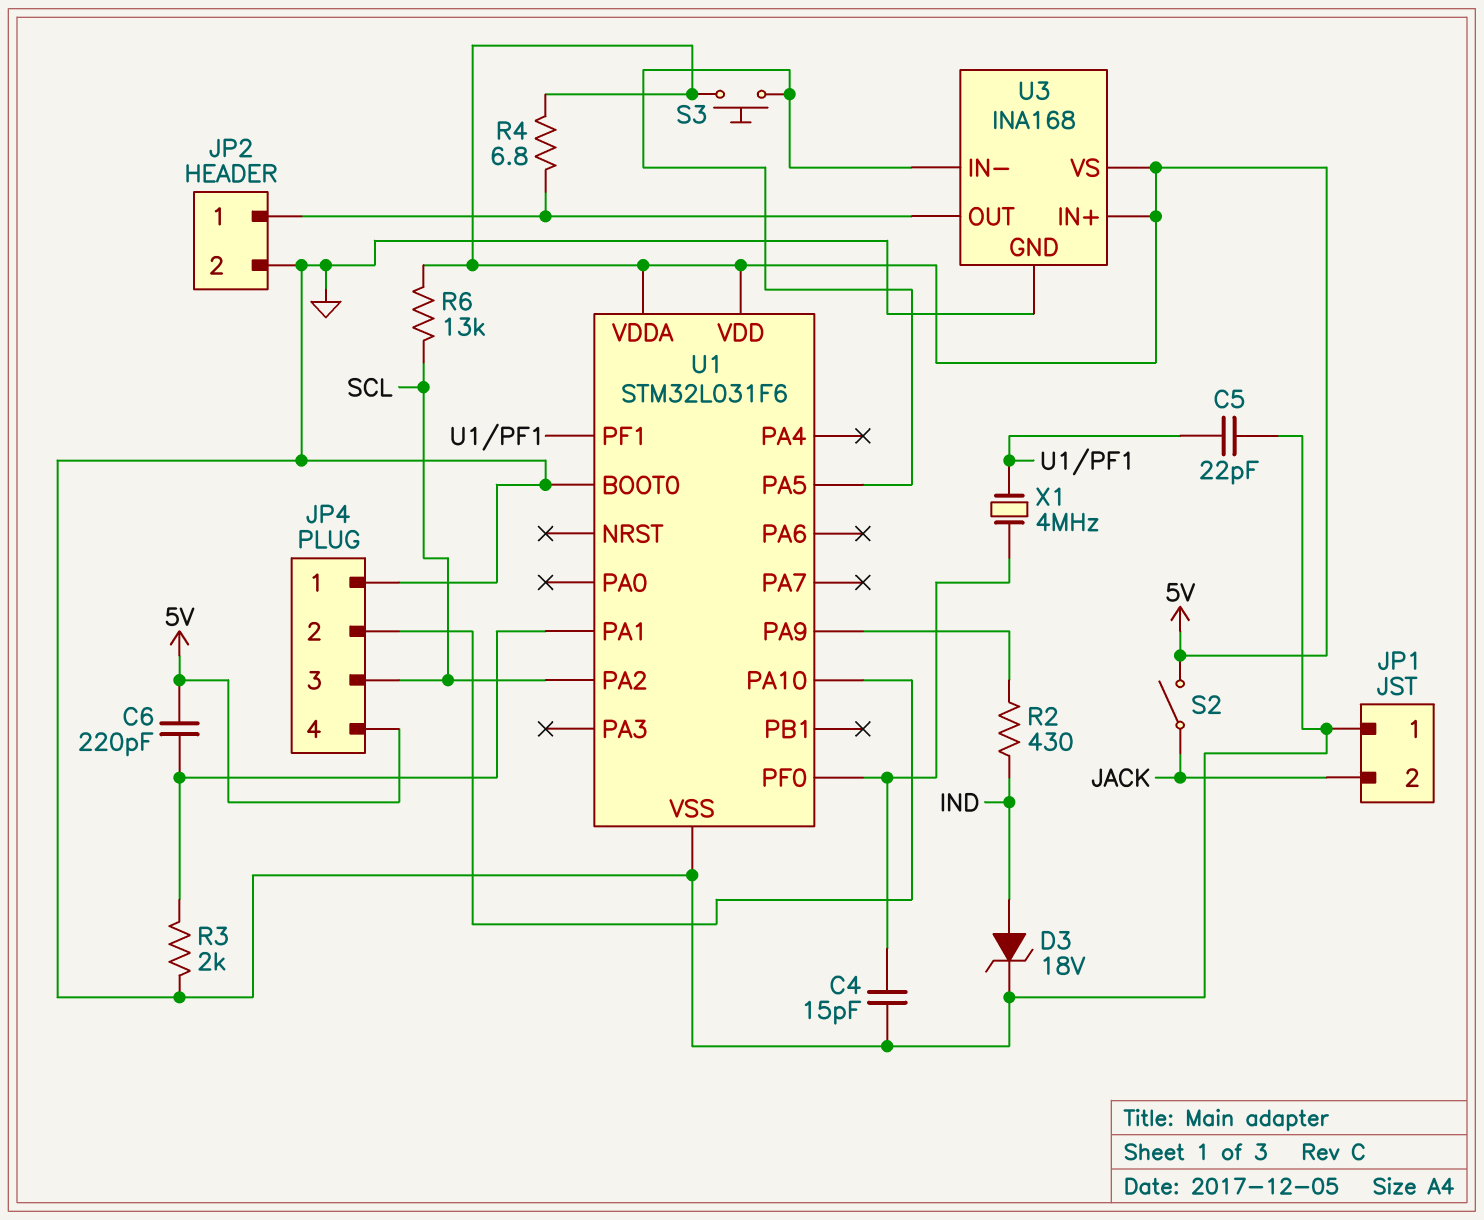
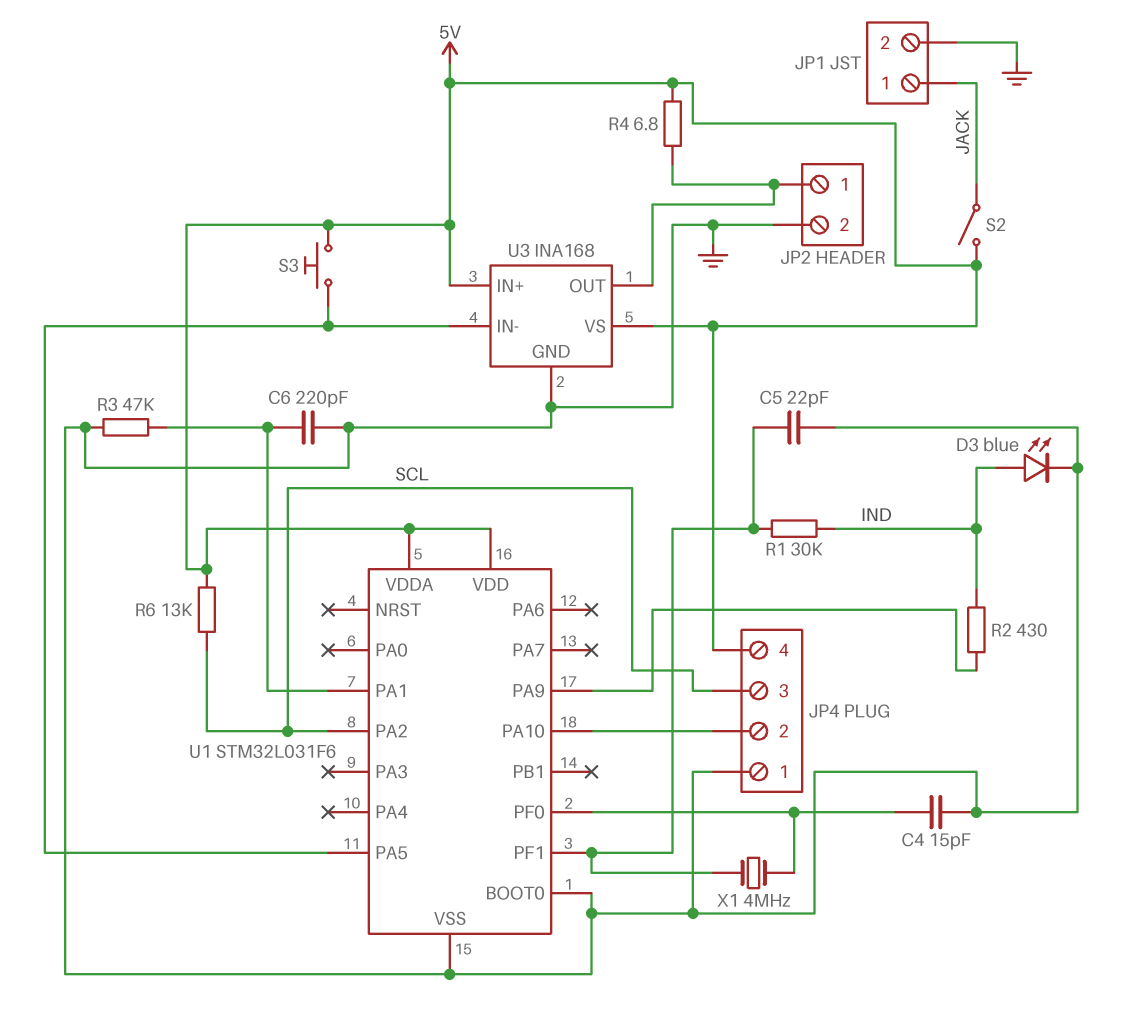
C6: 220pF (5V, U1/PA1) -> 220pF (GND, U1/PA1)
D3: zener 18V (A IND, K GND) -> LED blue (A IND, K GND)
JP1 pin 1: GND -> JACK
JP1 pin 2: JACK -> GND
R1: none -> 30k (IND, U1/PF1)
R3: 2k (GND, U1/PA1) -> 47k (GND, U1/PA1)

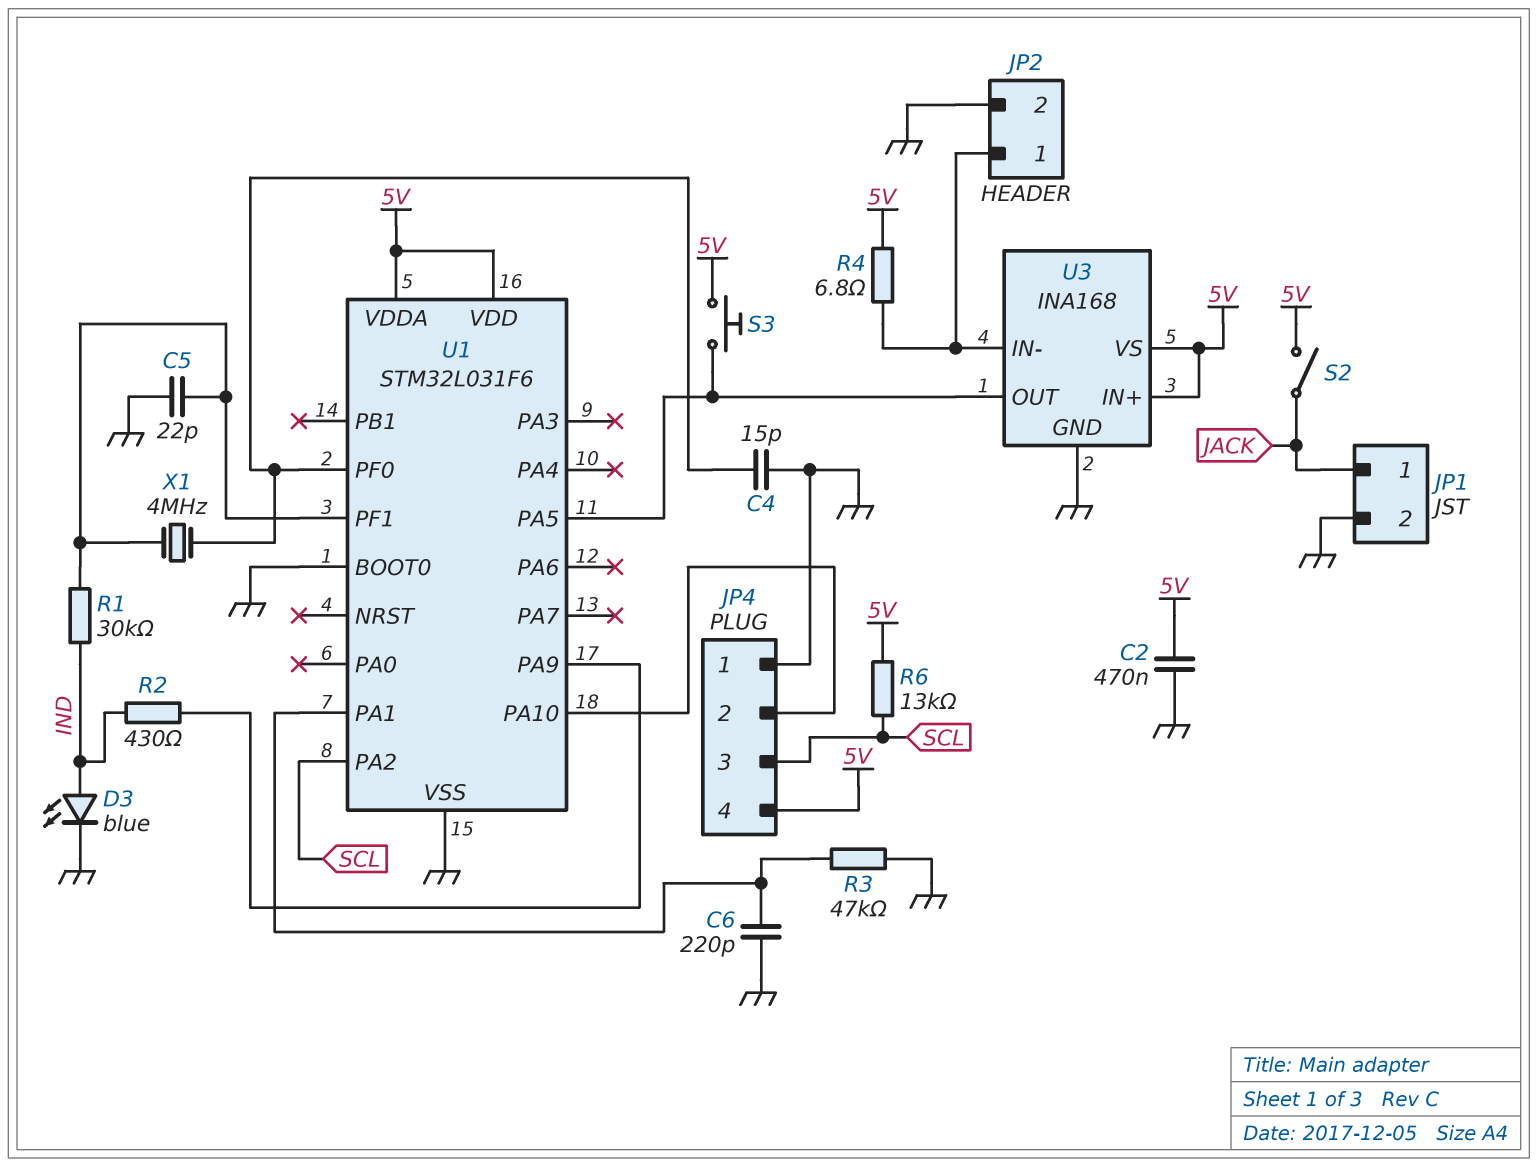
C2: none -> 470nF (5V, GND)
U3 pin IN-: U1/PA5 -> JP2/1
U3 pin OUT: JP2/1 -> U1/PA5

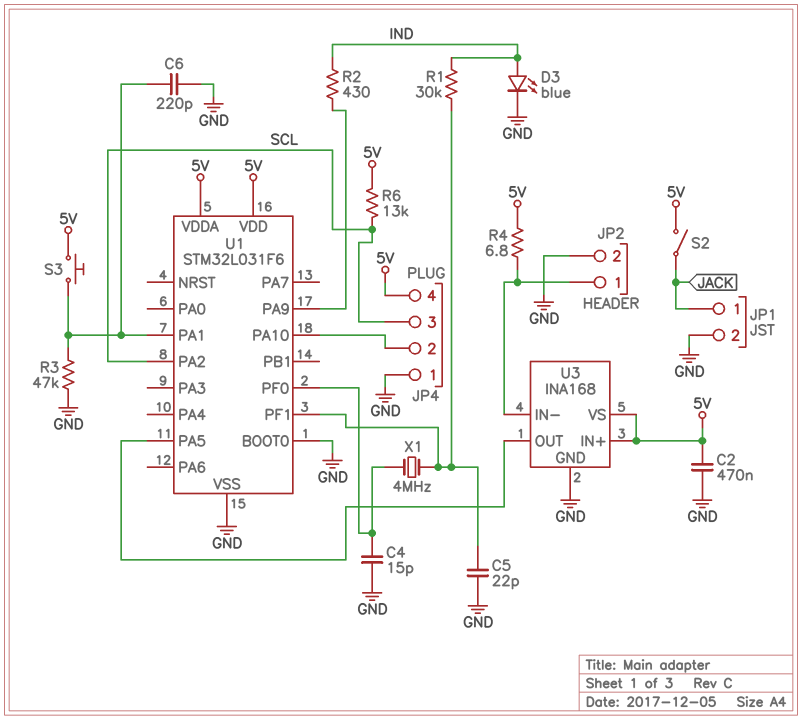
S3: button (5V, U1/PA5) -> button (5V, U1/PA1)

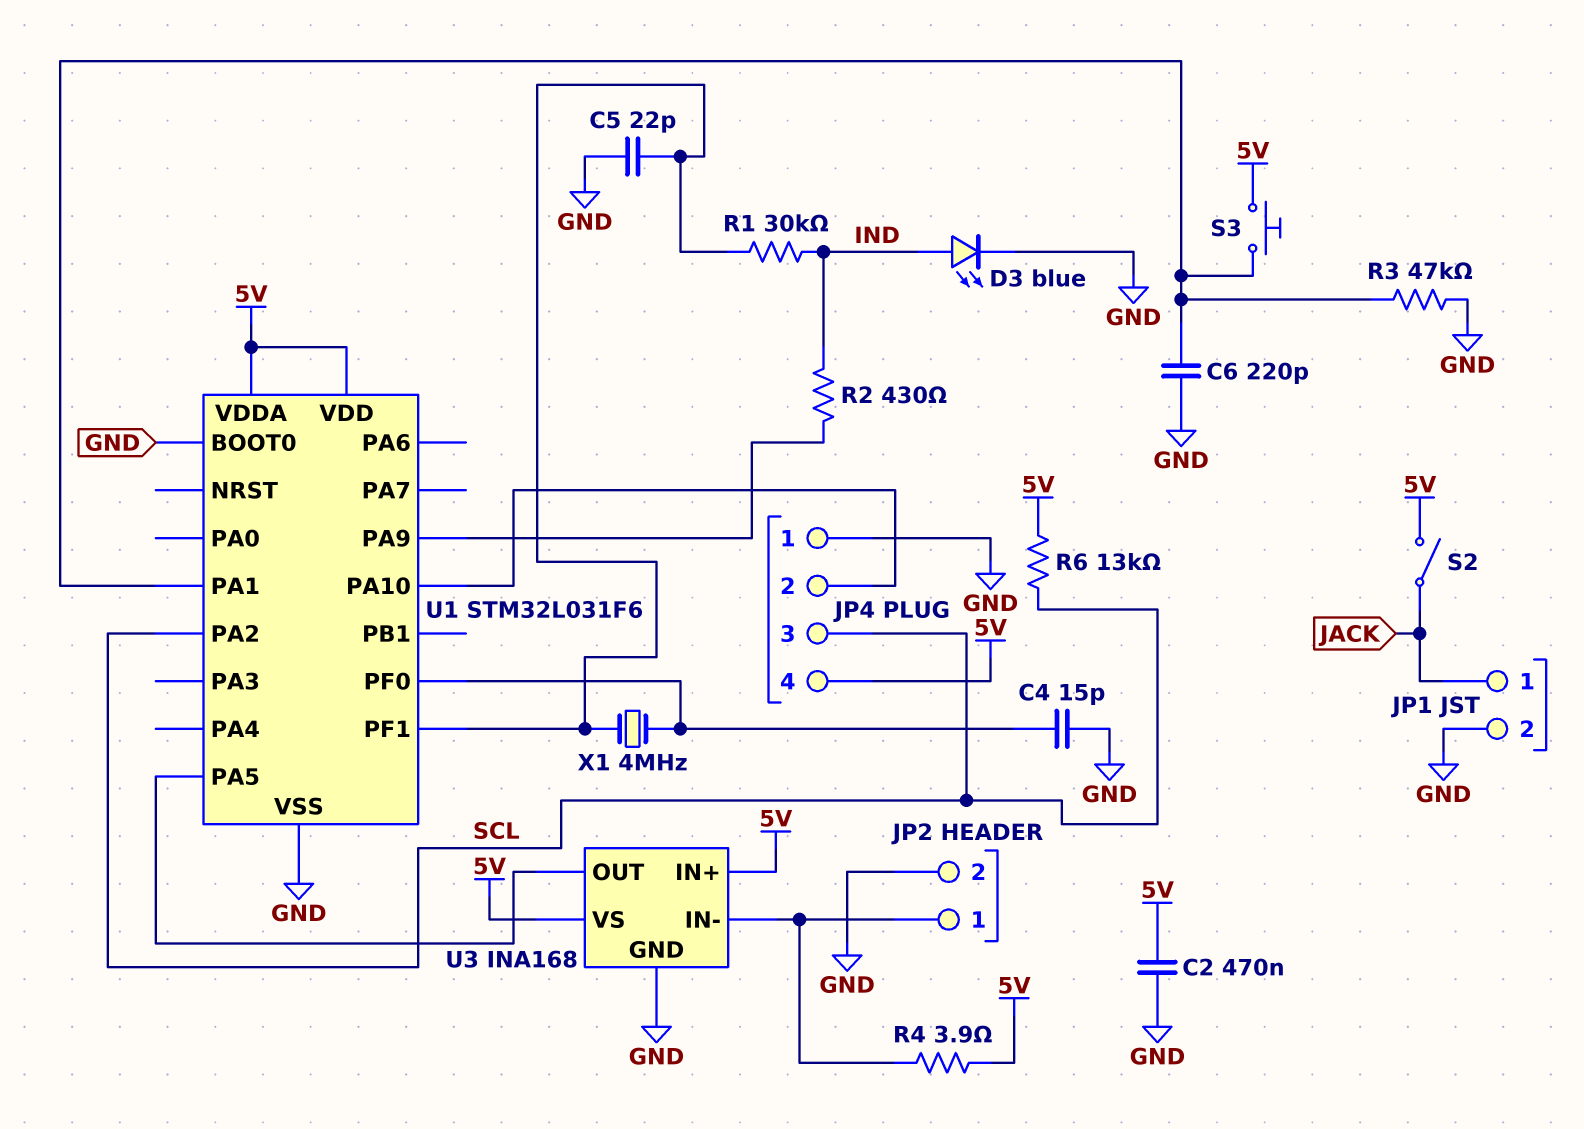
R4: 6.8 (5V, JP2/1) -> 3.9 (5V, JP2/1)

